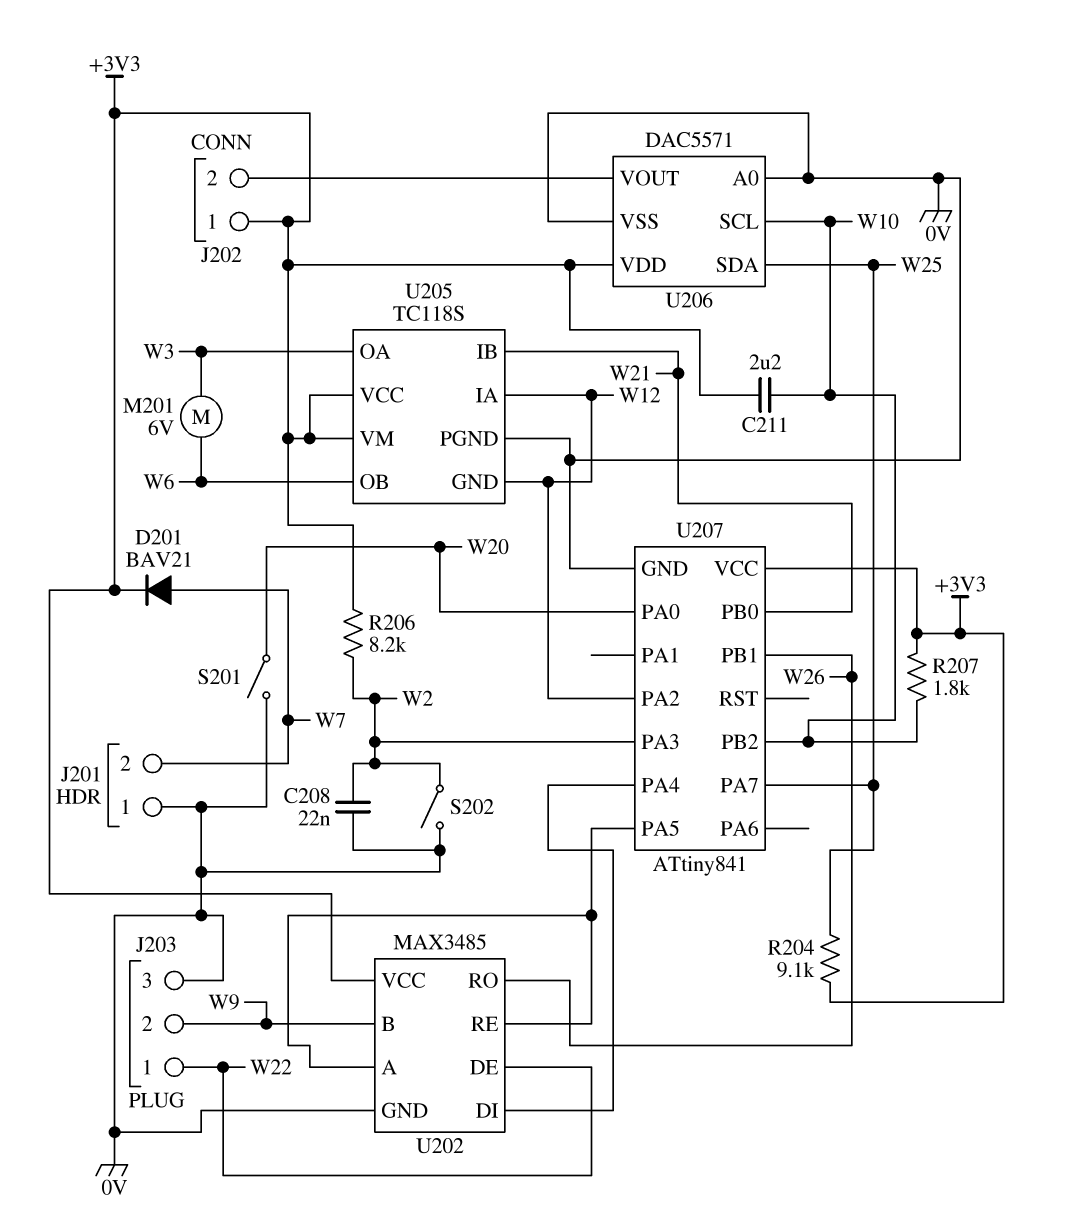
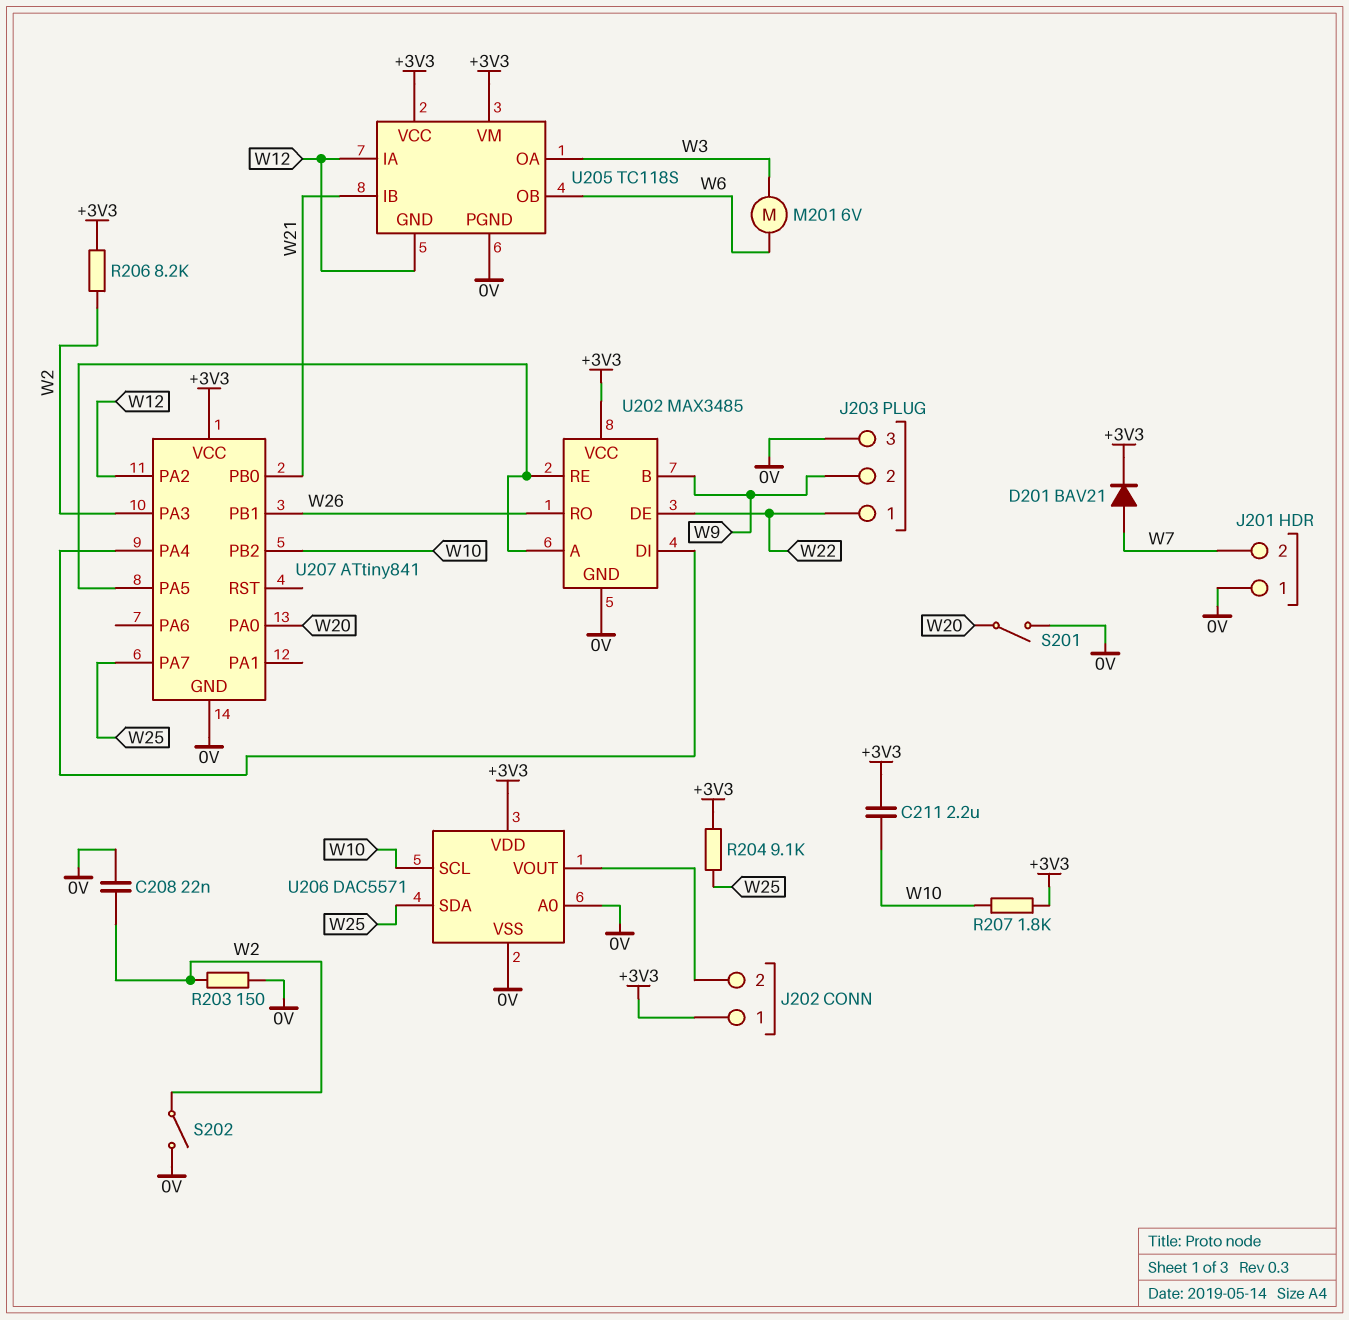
R203: none -> 150 (0V, W2)

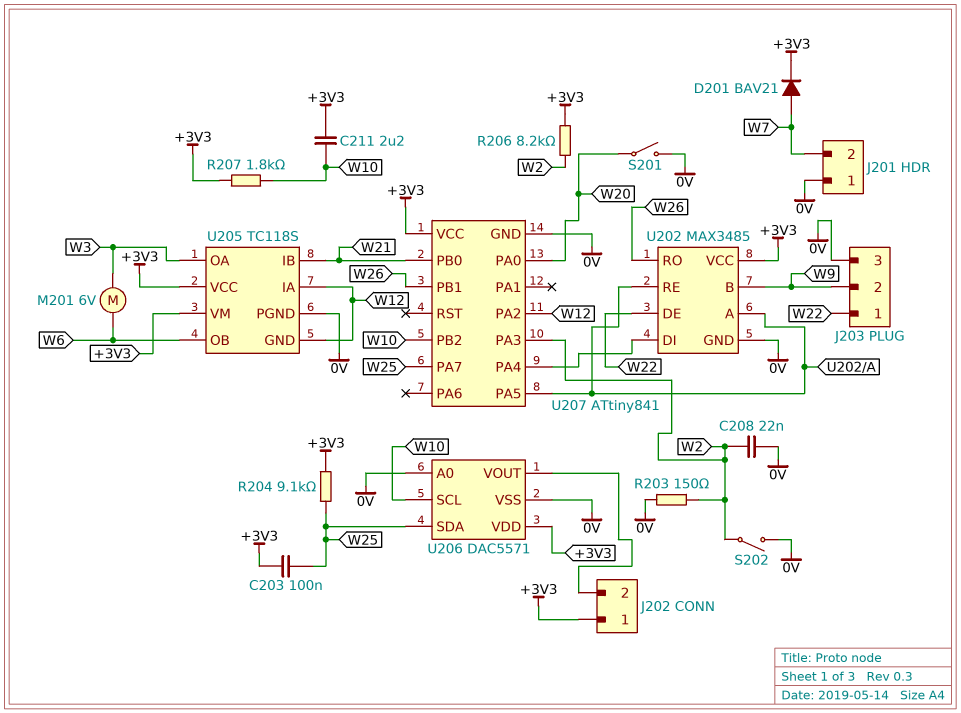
C203: none -> 100nF (+3V3, W25)

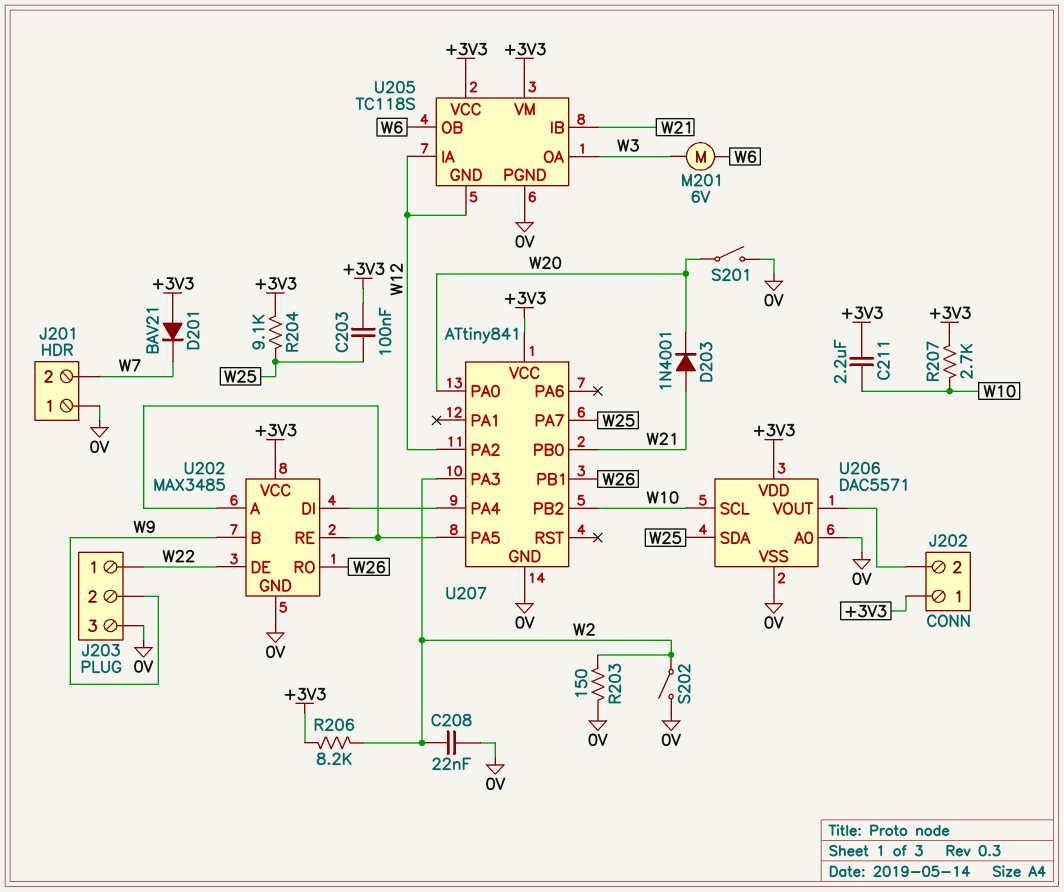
D201: diode BAV21 (A W7, K +3V3) -> diode BAV21 (A +3V3, K W7)
D203: none -> diode 1N4001 (A W21, K W20)
R207: 1.8k (+3V3, W10) -> 2.7k (+3V3, W10)

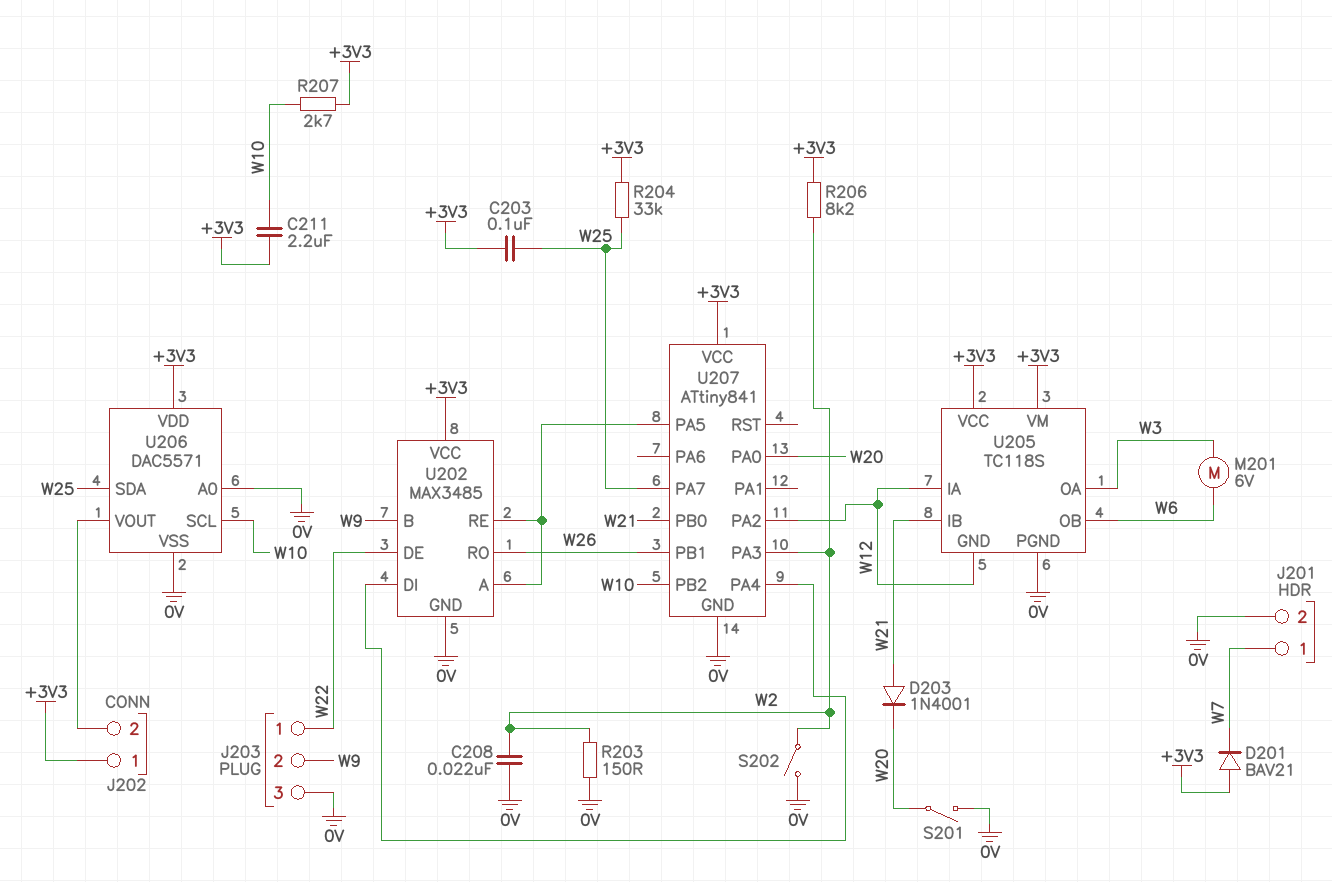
J201 pin 1: 0V -> W7
J201 pin 2: W7 -> 0V
R204: 9.1k (+3V3, W25) -> 33k (+3V3, W25)

